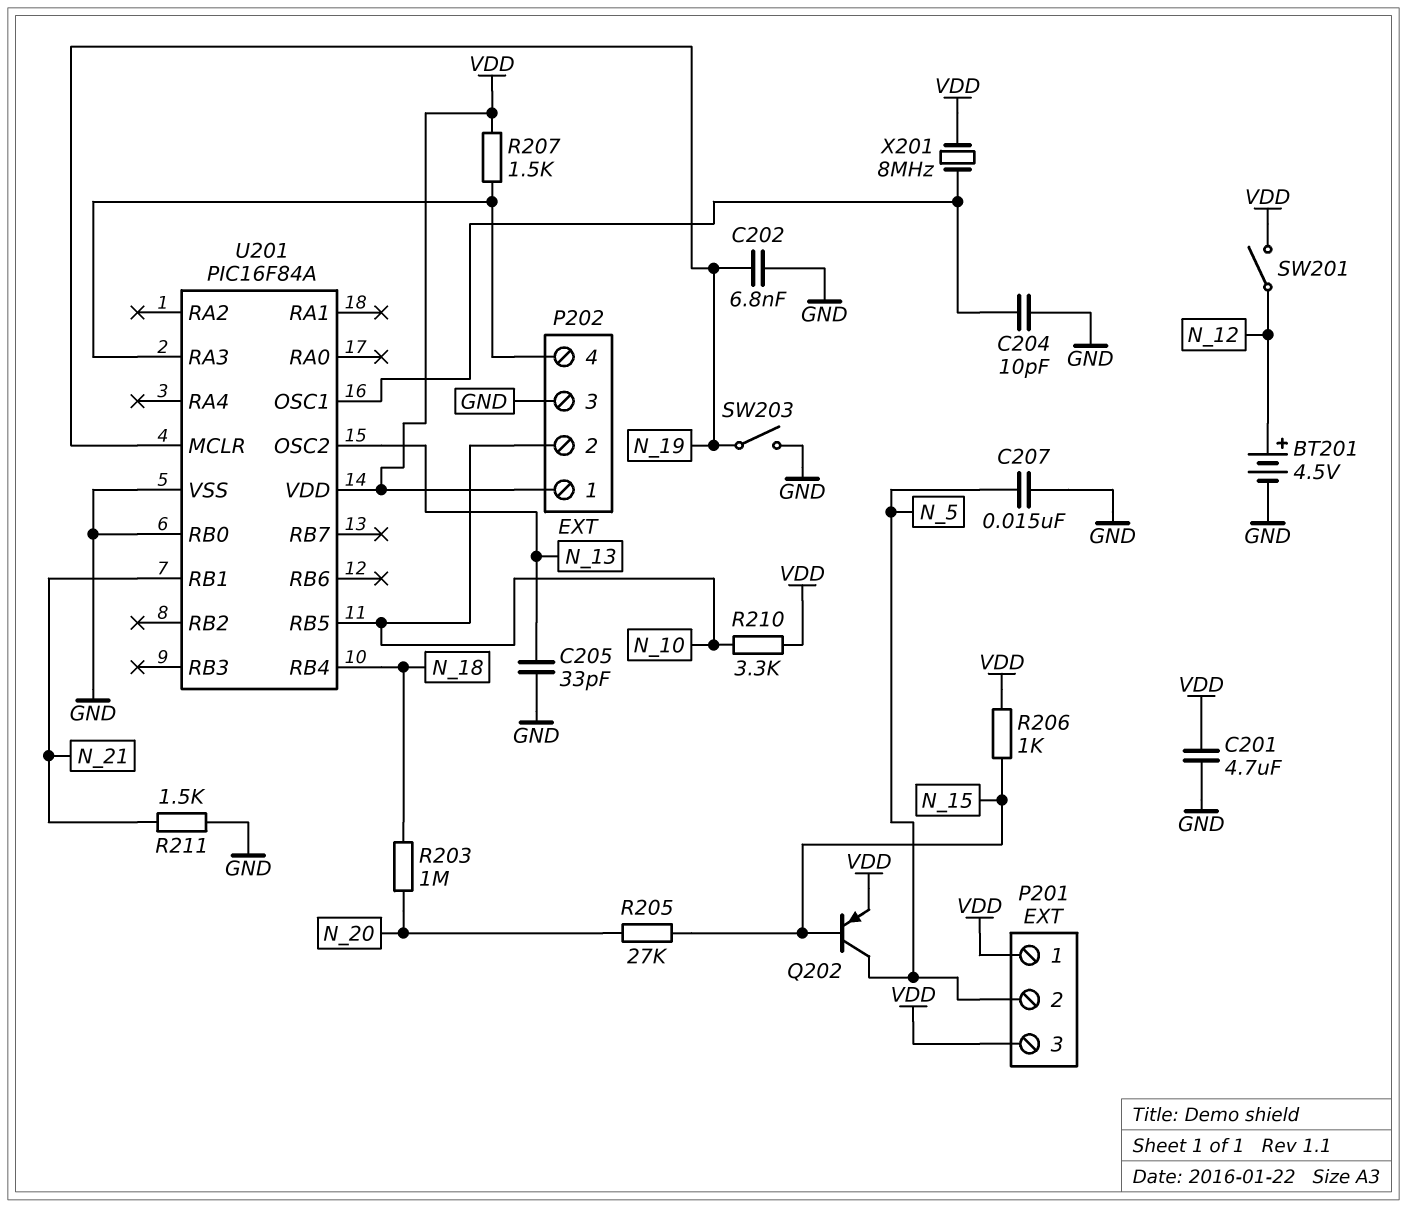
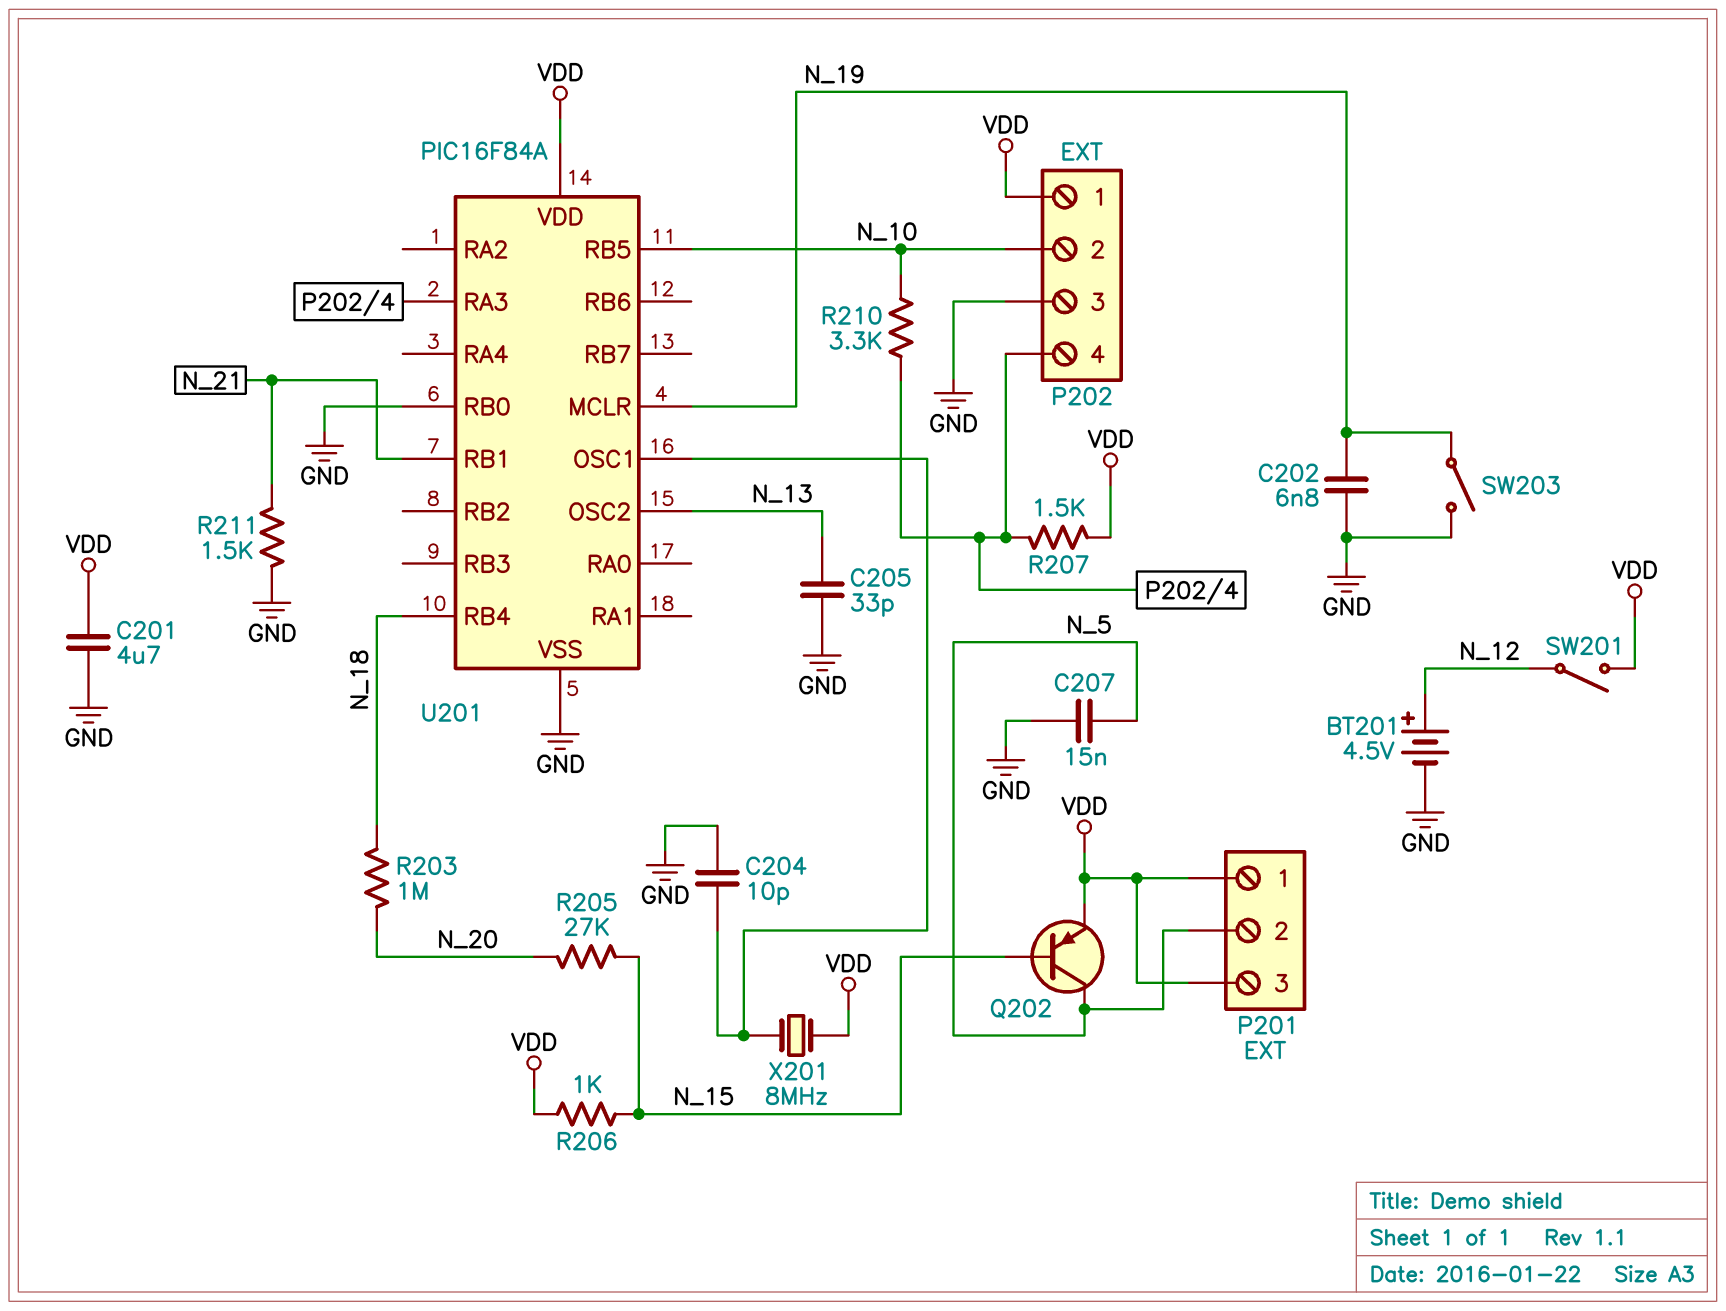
R210: 3.3k (N_10, VDD) -> 3.3k (N_10, P202/4)

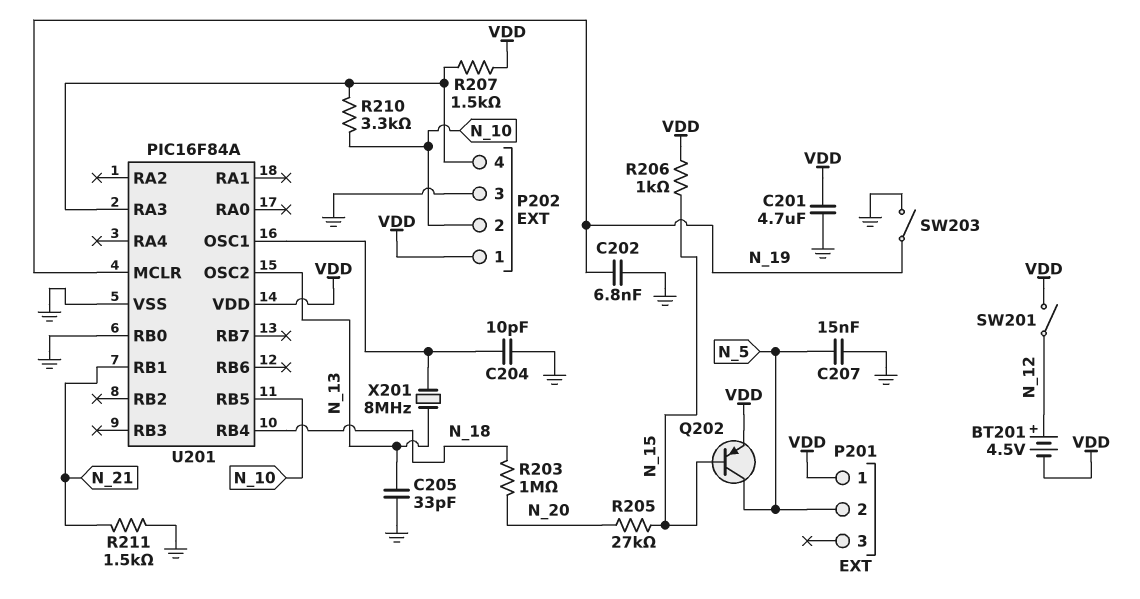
BT201: 4.5V (plus N_12, minus GND) -> 4.5V (plus N_12, minus VDD)
P201 pin 3: VDD -> none
X201: 8MHz (U201/OSC1, VDD) -> 8MHz (N_13, U201/OSC1)

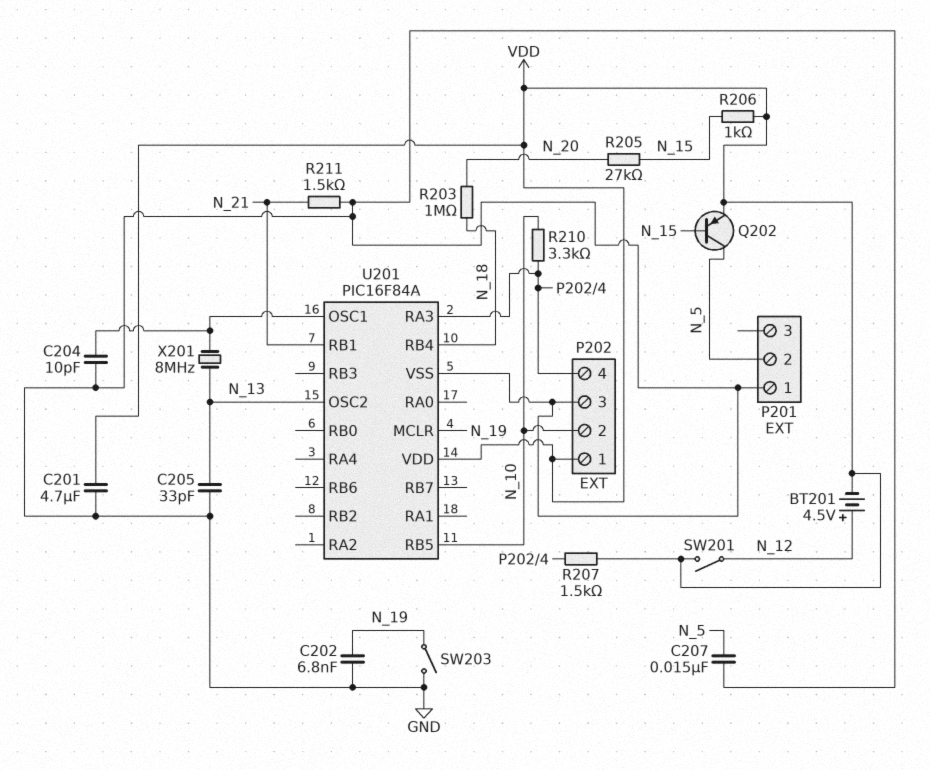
P201 pin 1: VDD -> GND
U201 pin RB0: GND -> none

